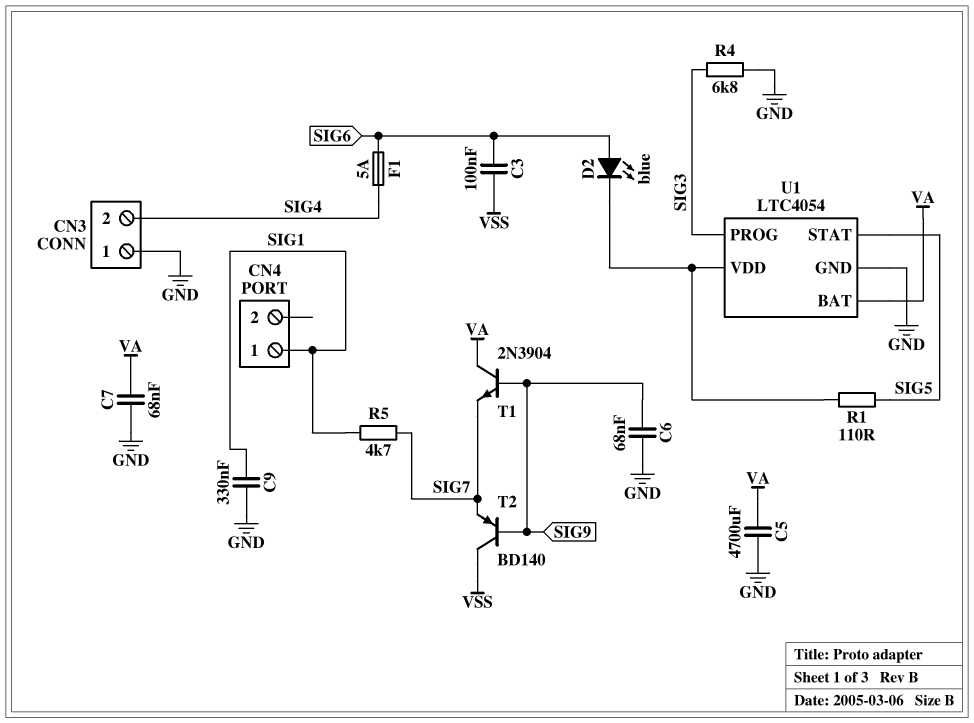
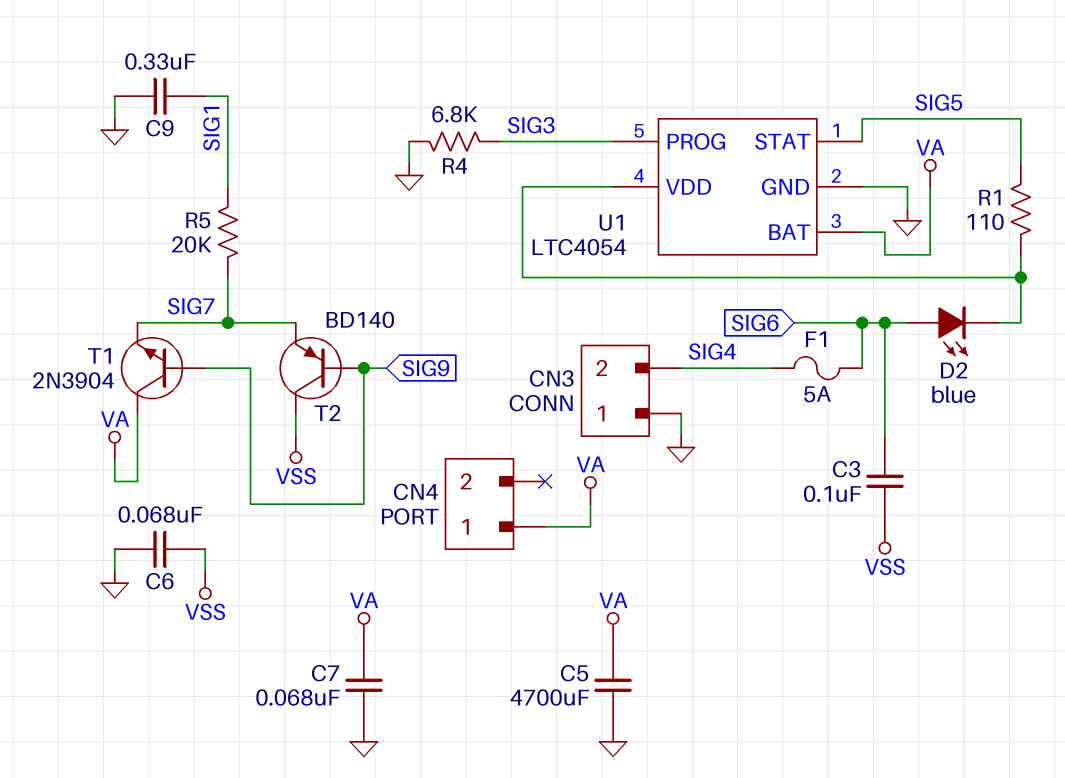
C6: 68nF (GND, SIG9) -> 68nF (GND, VSS)
CN4 pin 1: SIG1 -> VA
R5: 4.7k (SIG1, SIG7) -> 20k (SIG1, SIG7)

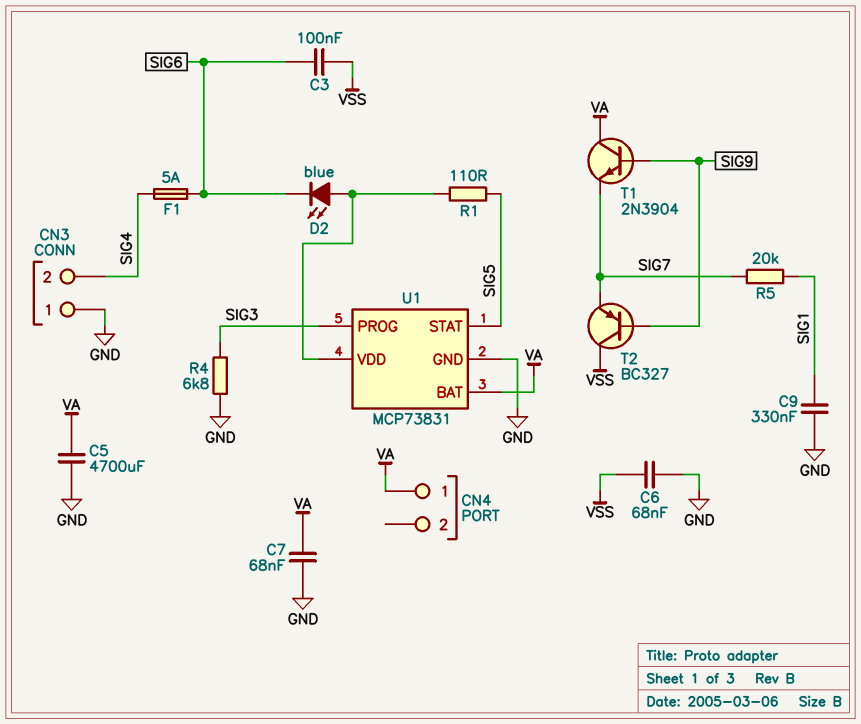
D2: LED blue (A SIG6, K U1/VDD) -> LED blue (A U1/VDD, K SIG6)
T2: PNP BD140 (B SIG9, C VSS, E SIG7) -> PNP BC327 (B SIG9, C VSS, E SIG7)
U1: LTC4054 -> MCP73831

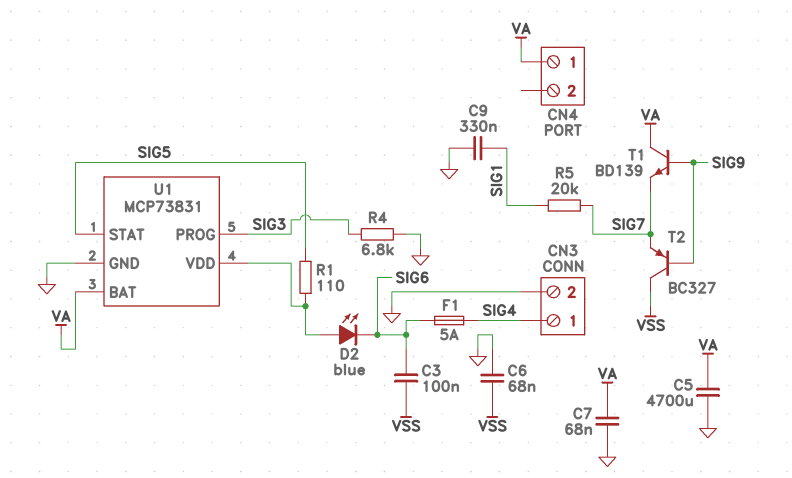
CN3 pin 1: GND -> SIG4
CN3 pin 2: SIG4 -> GND
T1: NPN 2N3904 (B SIG9, C VA, E SIG7) -> NPN BD139 (B SIG9, C VA, E SIG7)

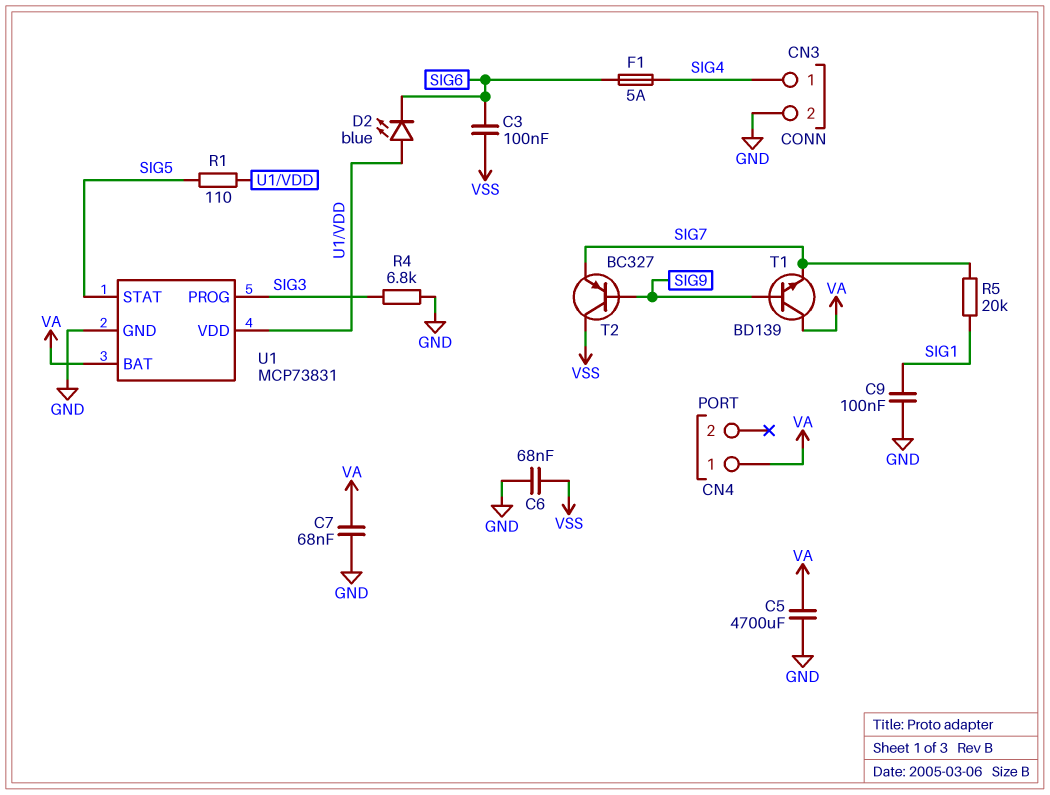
C9: 330nF (GND, SIG1) -> 100nF (GND, SIG1)

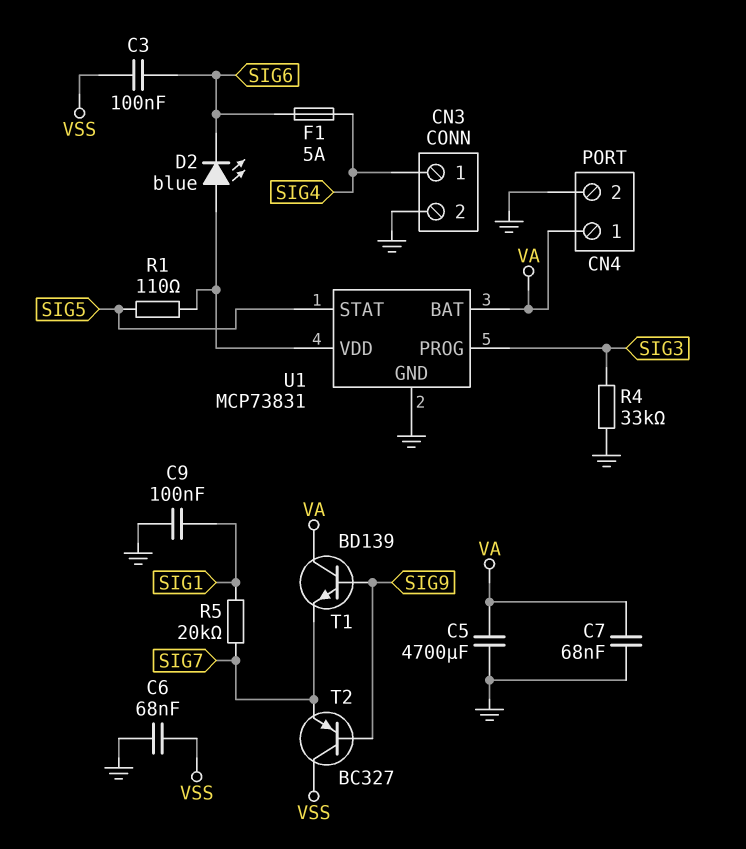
CN4 pin 2: none -> GND
R4: 6.8k (GND, SIG3) -> 33k (GND, SIG3)

